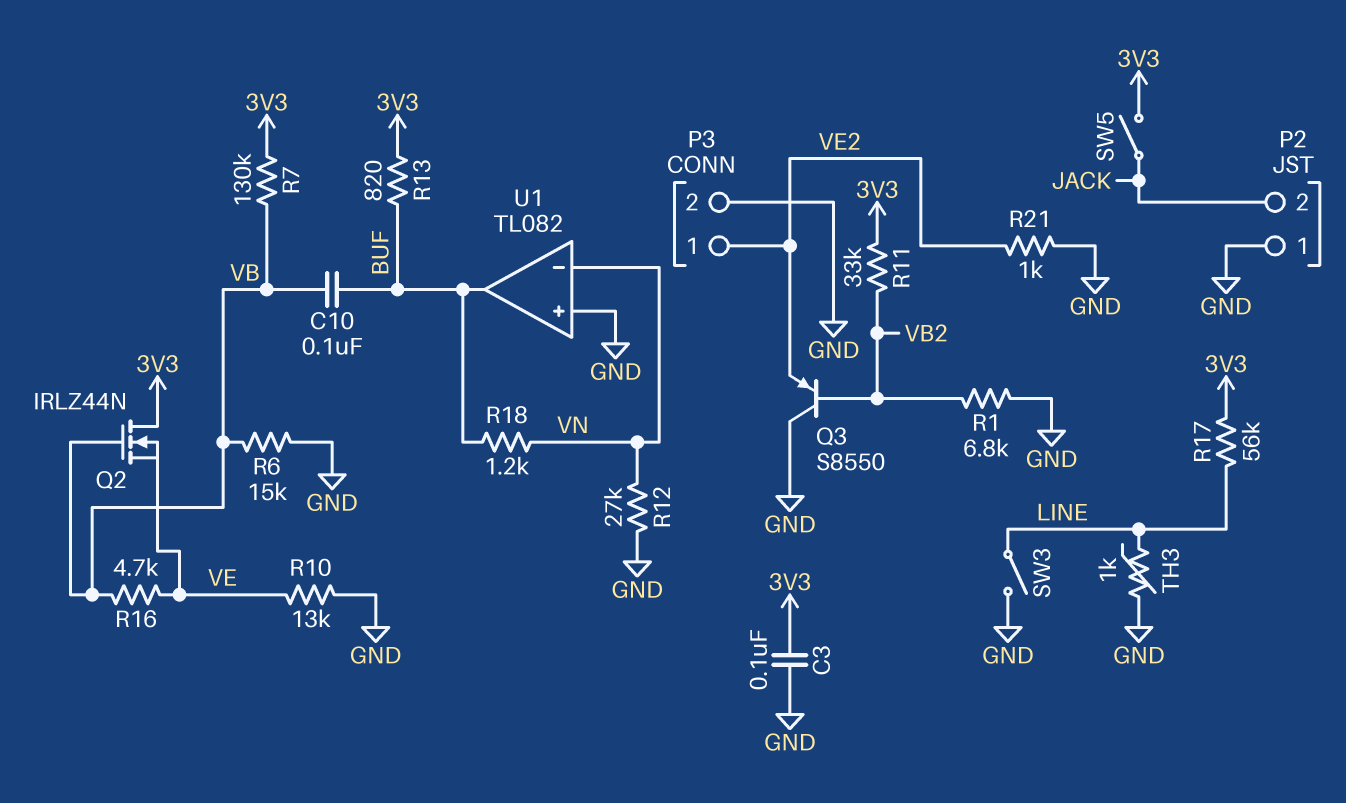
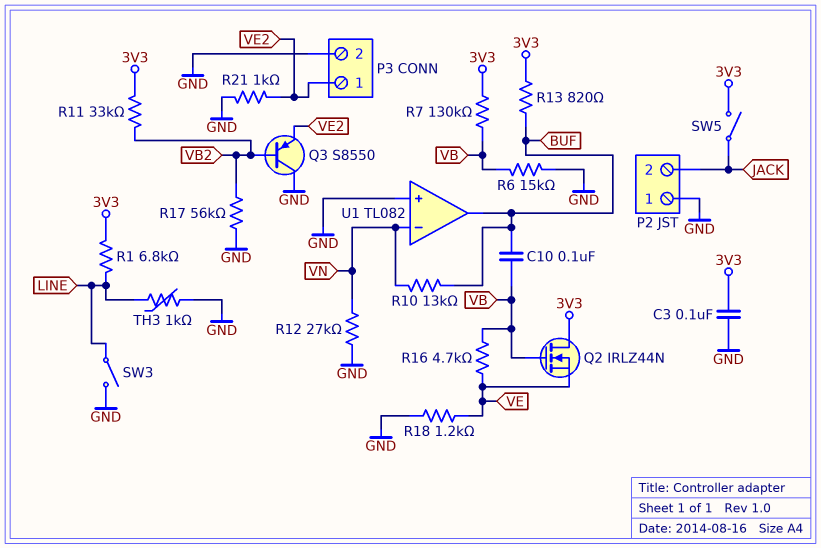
R1: 6.8k (GND, VB2) -> 6.8k (3V3, LINE)
R10: 13k (GND, VE) -> 13k (BUF, VN)
R17: 56k (3V3, LINE) -> 56k (GND, VB2)
R18: 1.2k (BUF, VN) -> 1.2k (GND, VE)

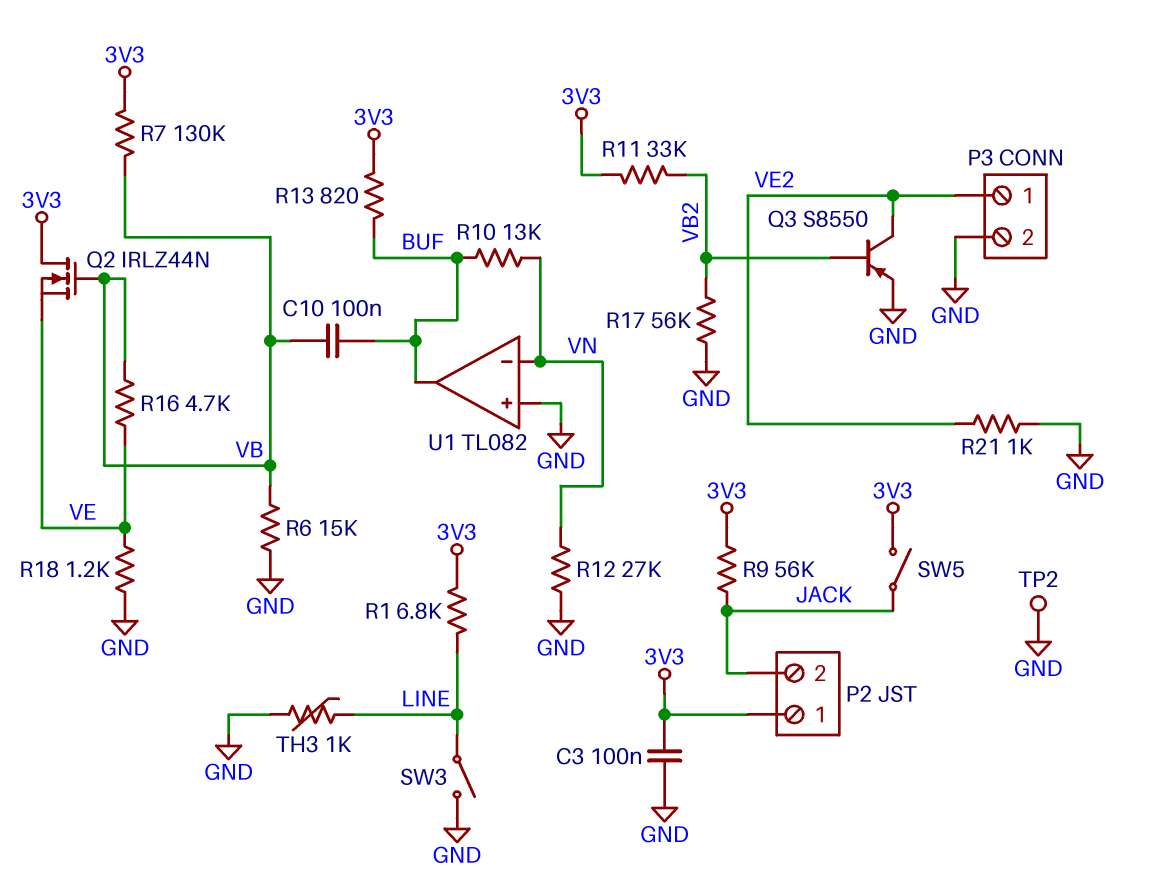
P2 pin 1: GND -> 3V3
Q3: PNP S8550 (B VB2, C GND, E VE2) -> PNP S8550 (B VB2, C VE2, E GND)
R9: none -> 56k (3V3, JACK)
TP2: none -> test point (GND)

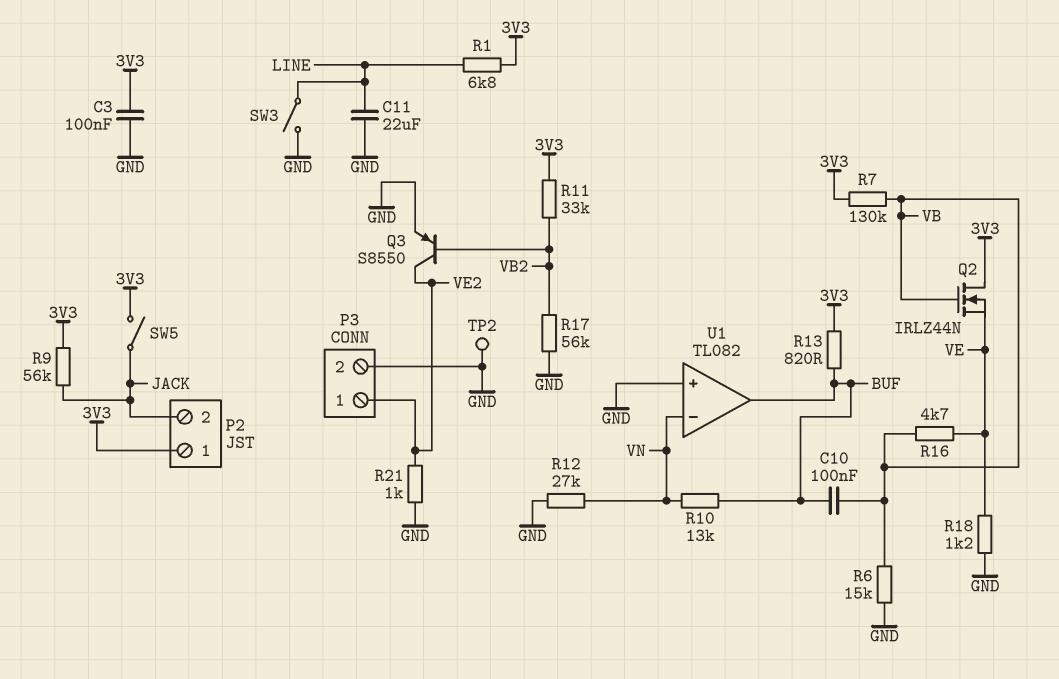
C11: none -> 22uF (GND, LINE)
TH3: 1k (GND, LINE) -> none

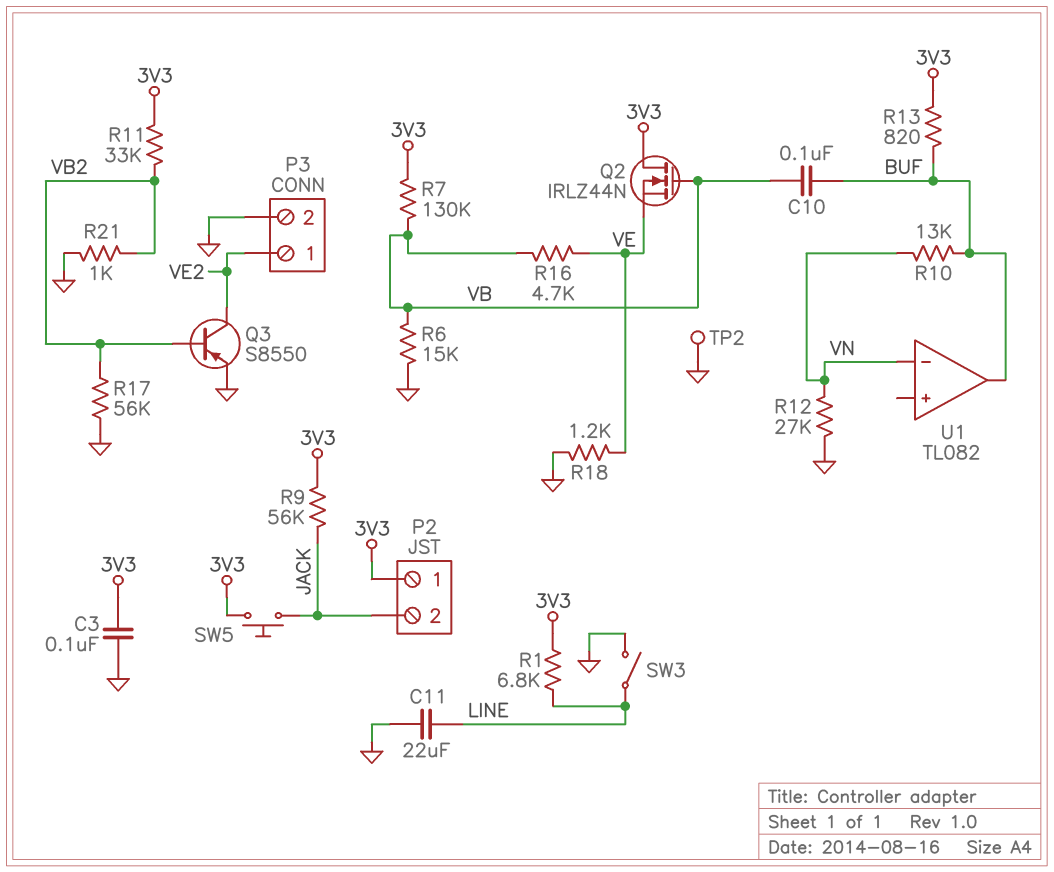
R21: 1k (GND, VE2) -> 1k (GND, VB2)
SW5: switch (3V3, JACK) -> button (3V3, JACK)
U1 pin in+: GND -> none

